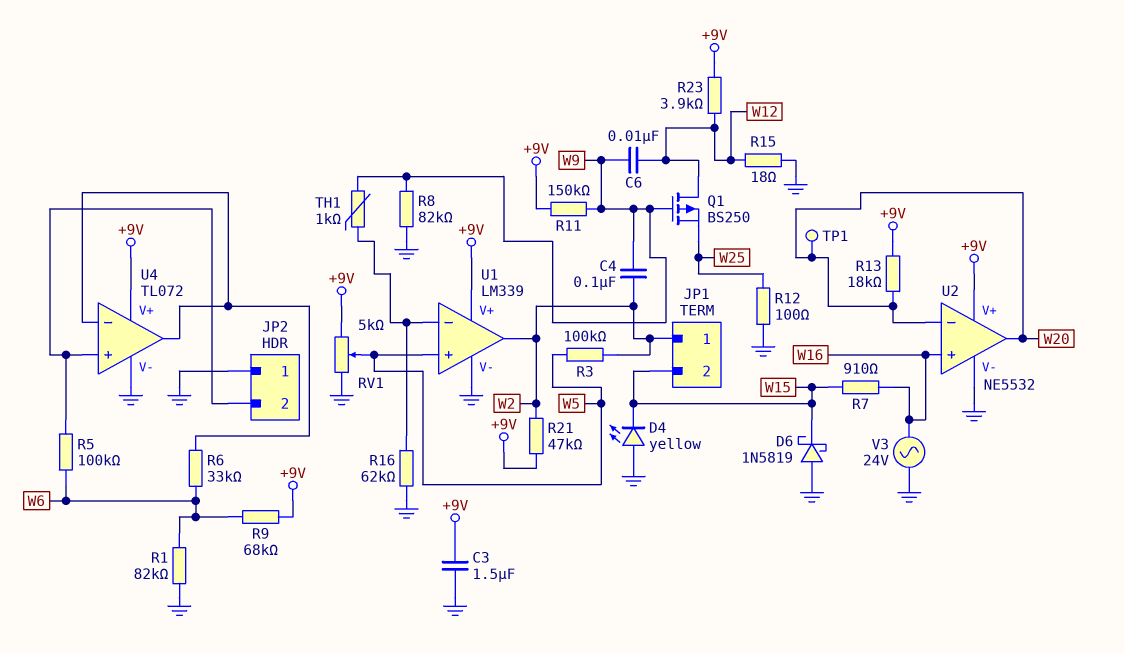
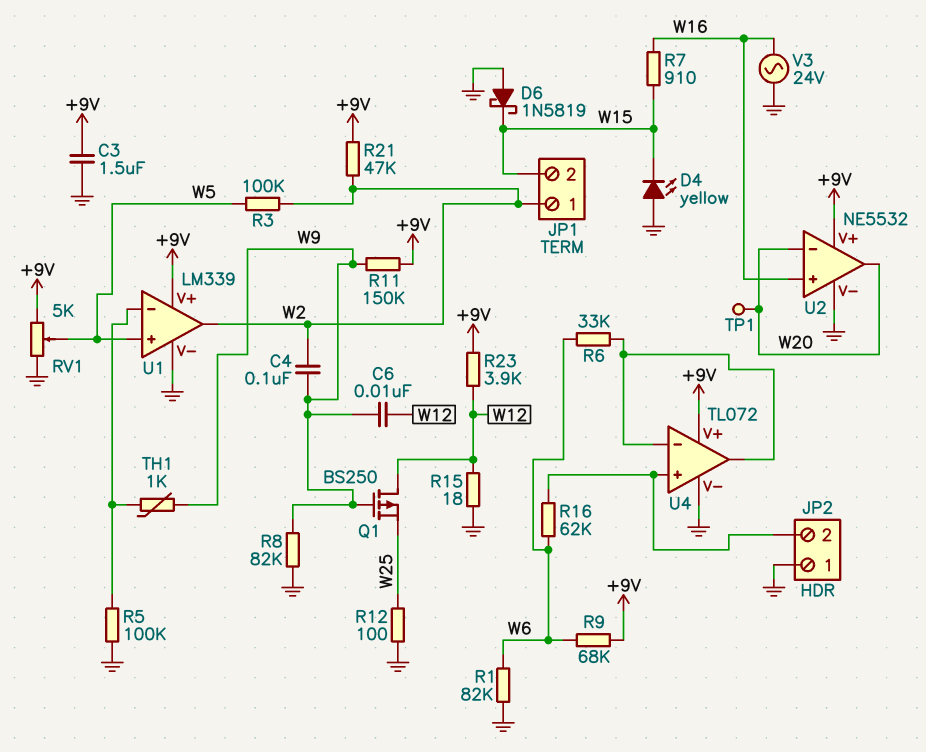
R5: 100k (JP2/2, W6) -> 100k (GND, U1/in-)
R13: 18k (+9V, W20) -> none
R16: 62k (GND, U1/in-) -> 62k (JP2/2, W6)

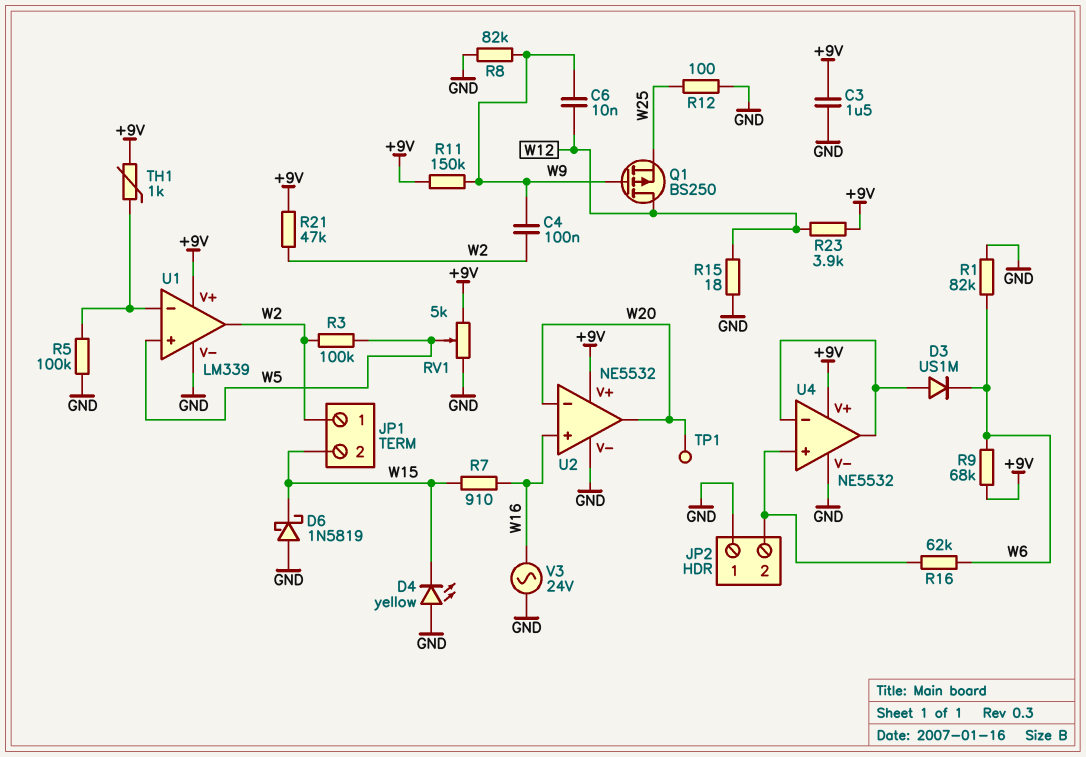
D3: none -> diode US1M (A U4/in-, K W6)
R6: 33k (U4/in-, W6) -> none
TH1: 1k (U1/in-, W9) -> 1k (+9V, U1/in-)
U4: TL072 -> NE5532

